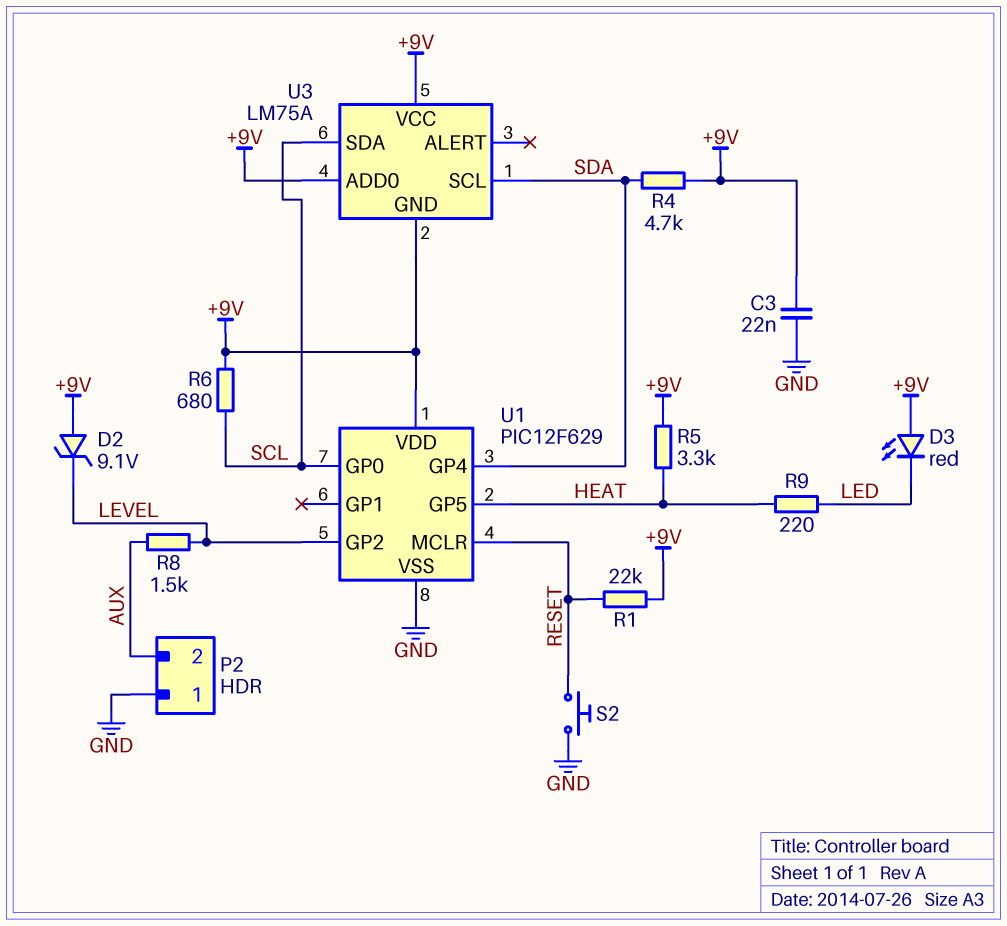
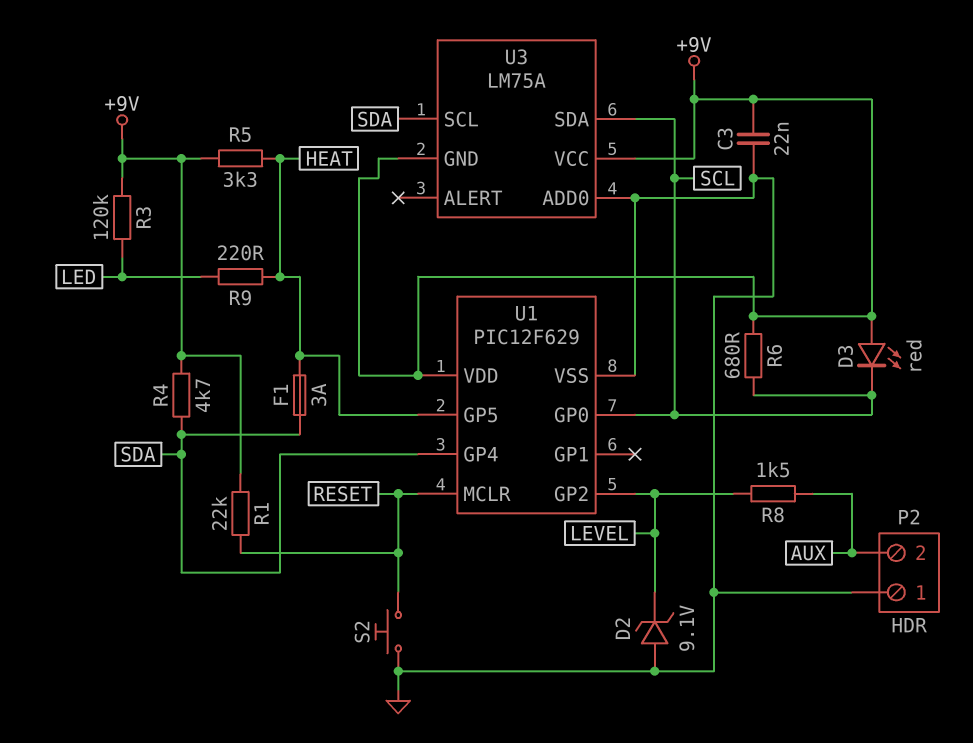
D2: zener 9.1V (A +9V, K LEVEL) -> zener 9.1V (A GND, K LEVEL)
D3: LED red (A +9V, K LED) -> LED red (A +9V, K SCL)
F1: none -> 3A (HEAT, SDA)
R3: none -> 120k (+9V, LED)
U3 pin ADD0: +9V -> GND

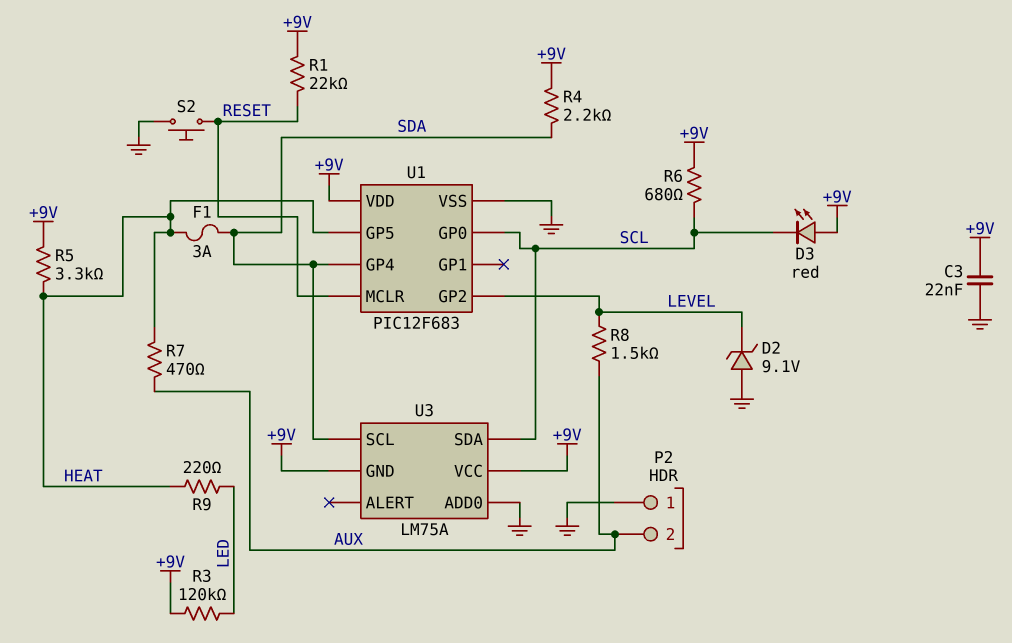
R4: 4.7k (+9V, SDA) -> 2.2k (+9V, SDA)
R7: none -> 470 (AUX, HEAT)
U1: PIC12F629 -> PIC12F683

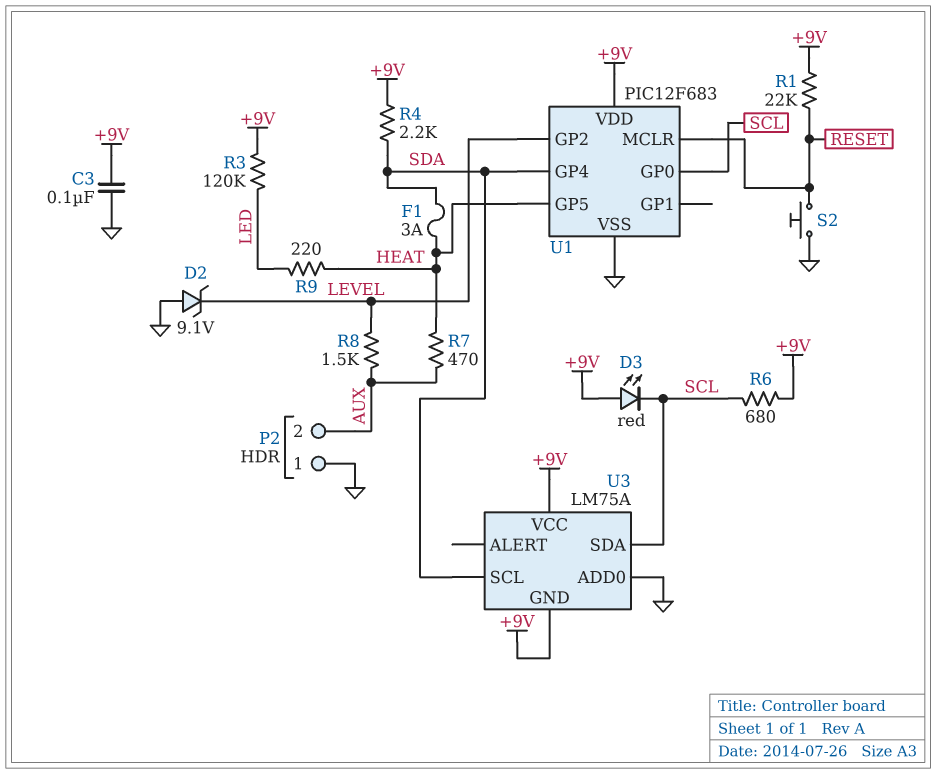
C3: 22nF (+9V, GND) -> 100nF (+9V, GND)
R5: 3.3k (+9V, HEAT) -> none

